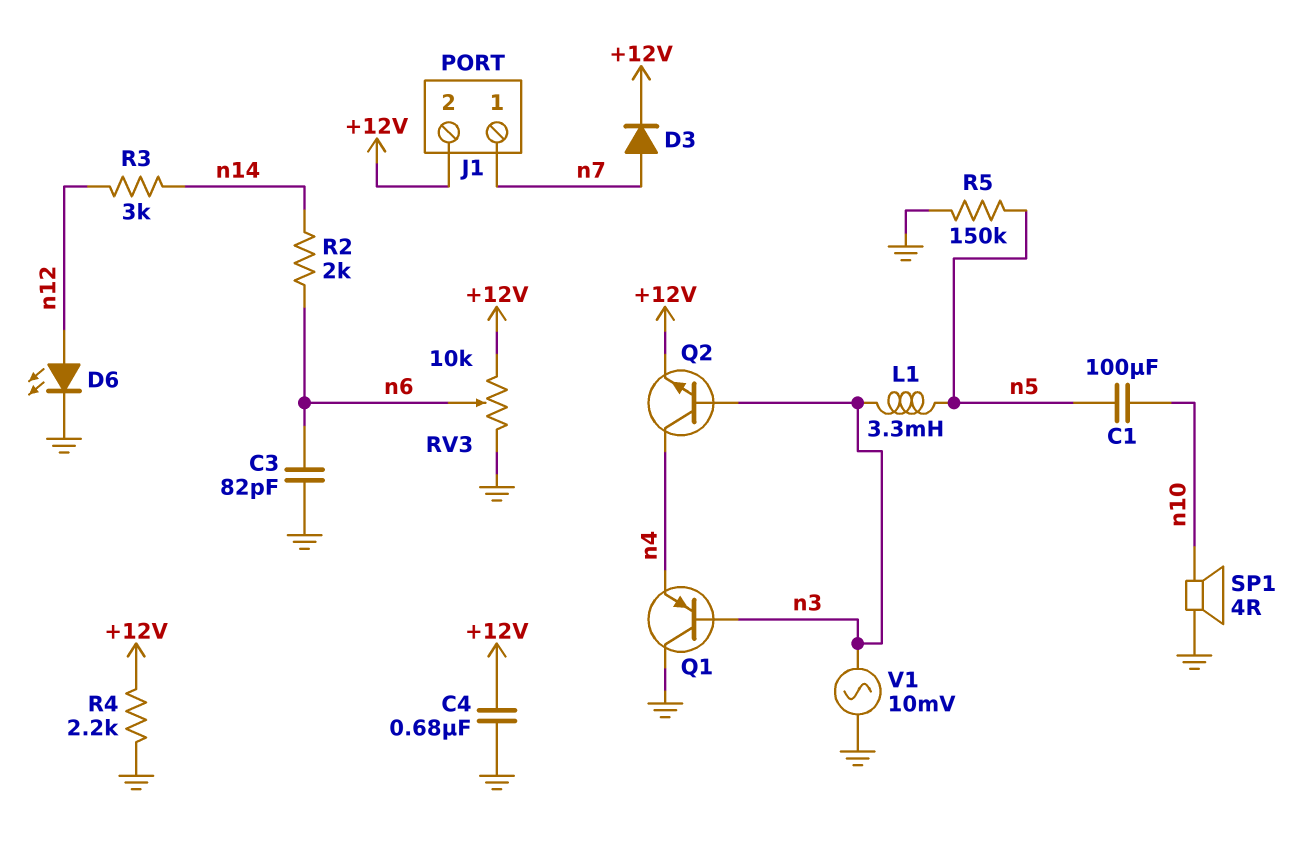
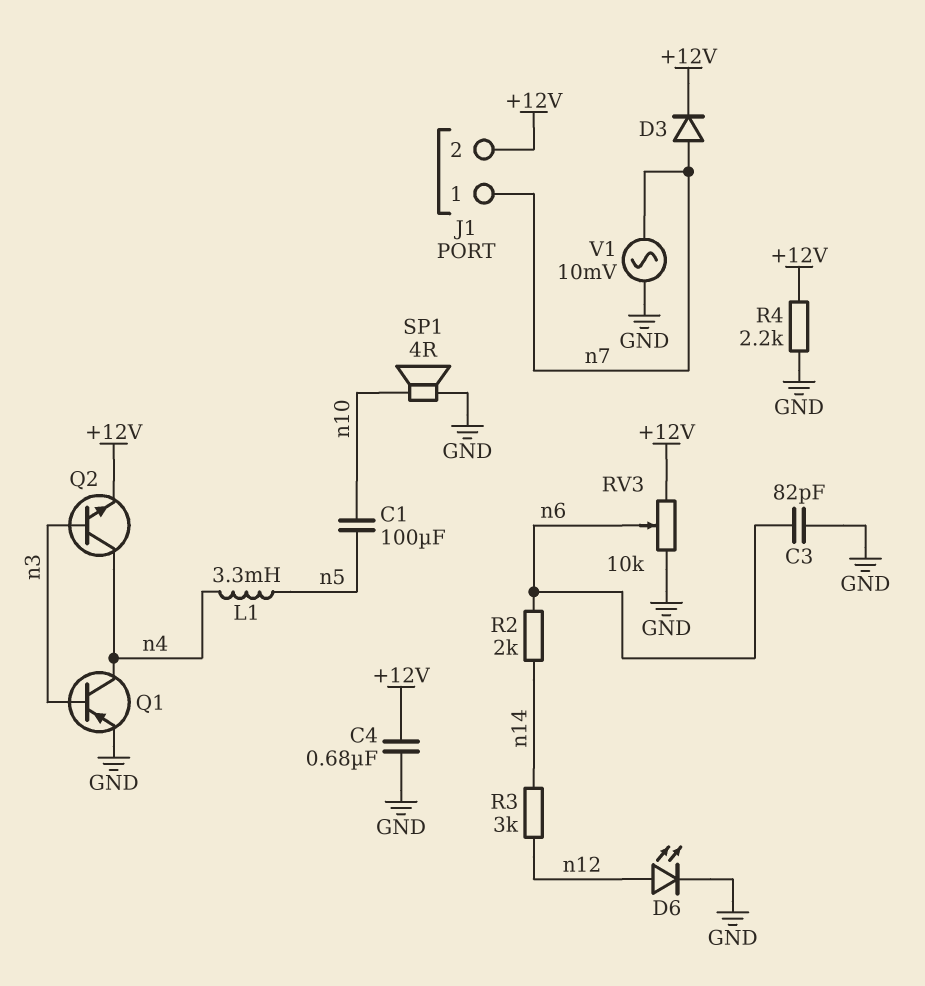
L1: 3.3mH (n3, n5) -> 3.3mH (n4, n5)
Q1: PNP (B n3, C GND, E n4) -> PNP (B n3, C n4, E GND)
R5: 150k (GND, n5) -> none
V1: AC 10mV (GND, n3) -> AC 10mV (GND, n7)

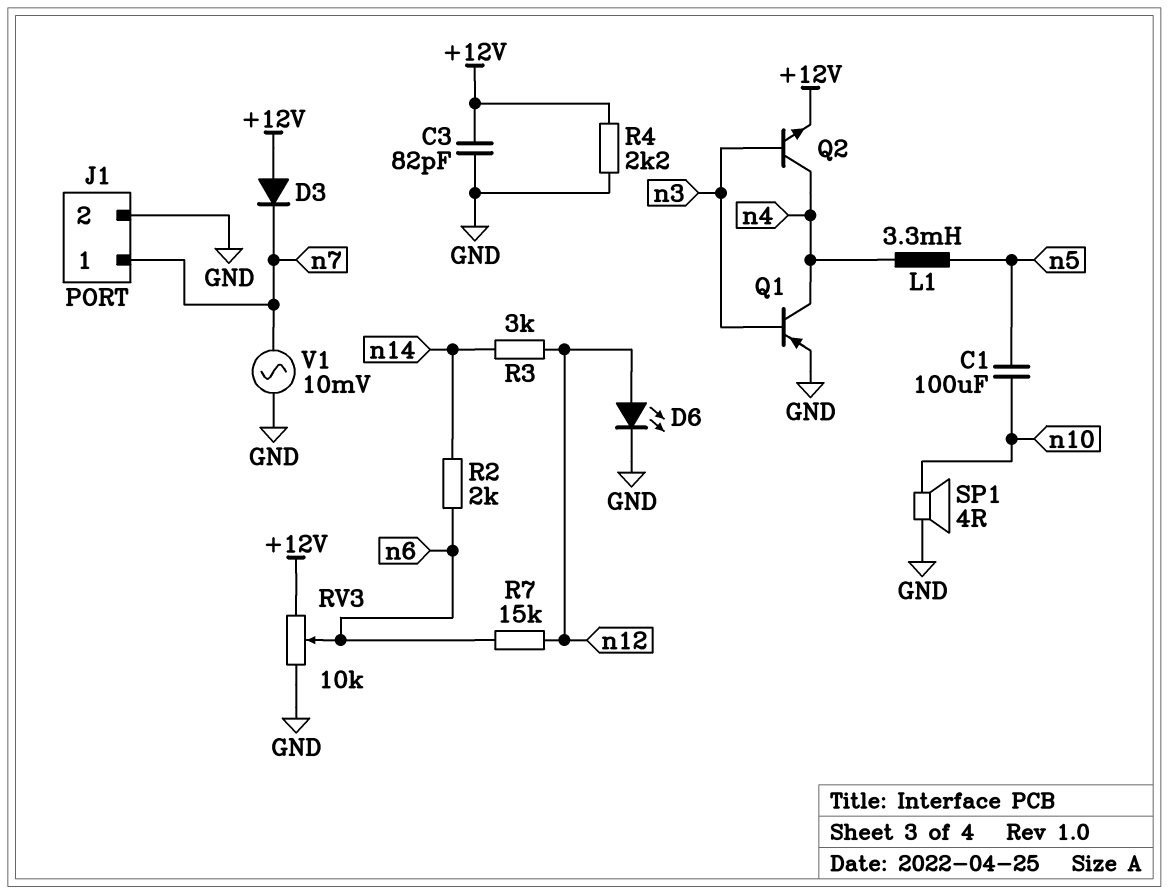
C3: 82pF (GND, n6) -> 82pF (+12V, GND)
C4: 680nF (+12V, GND) -> none
D3: diode (A n7, K +12V) -> diode (A +12V, K n7)
J1 pin 2: +12V -> GND
R7: none -> 15k (n6, n12)

